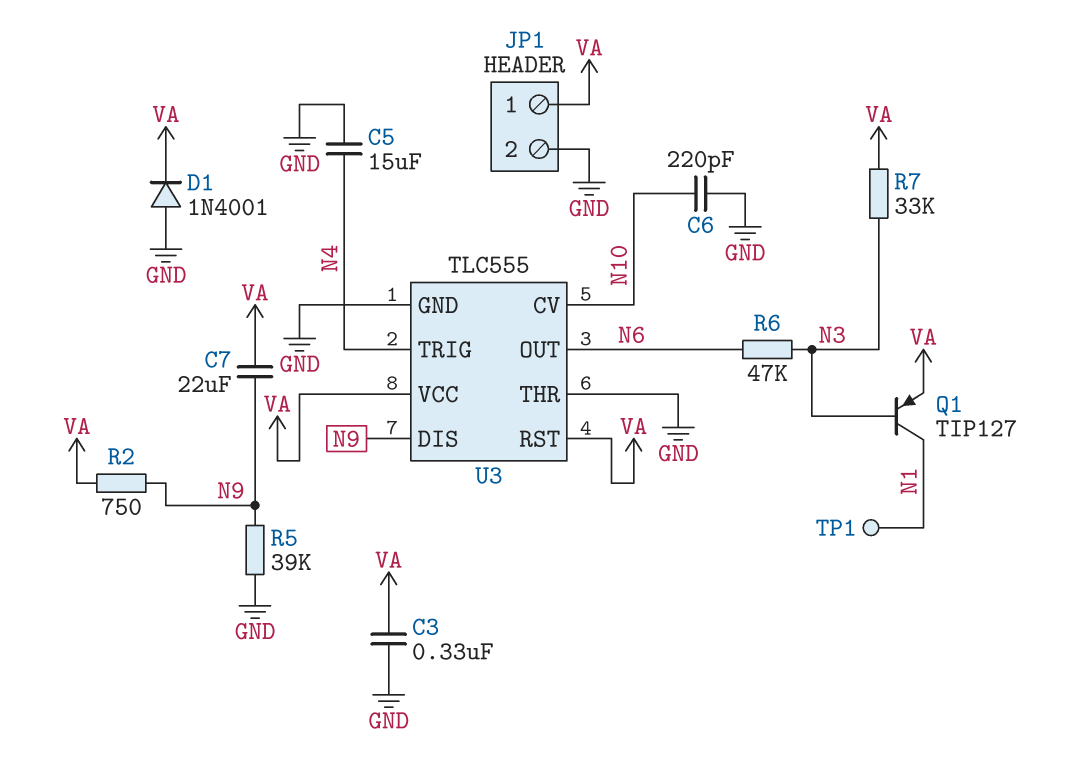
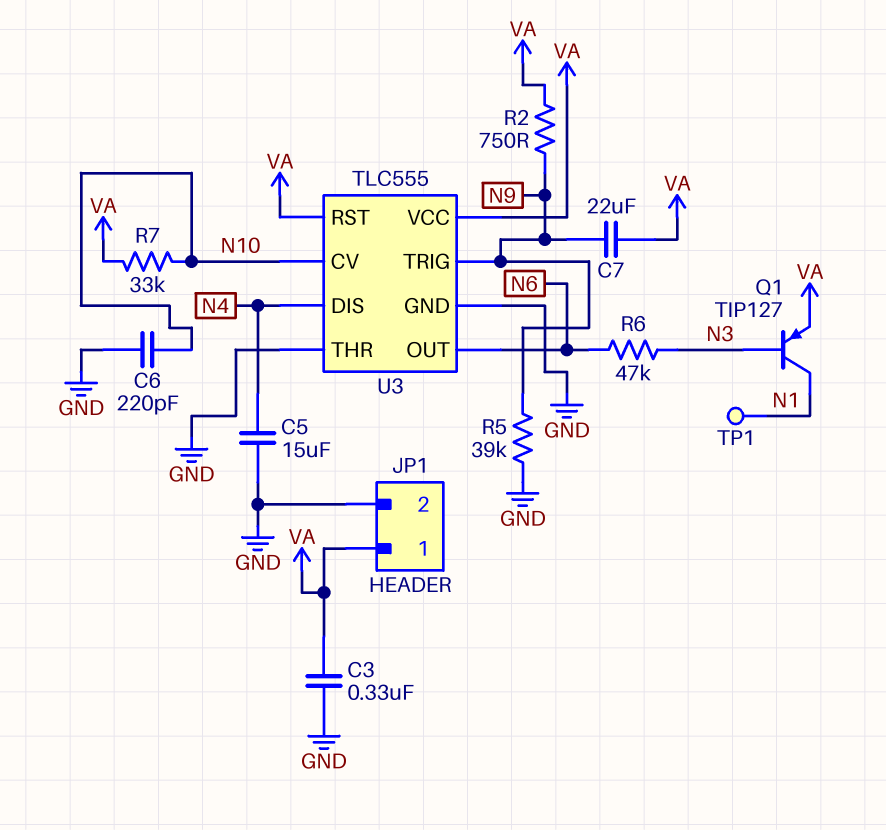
D1: diode 1N4001 (A GND, K VA) -> none
R7: 33k (N3, VA) -> 33k (N10, VA)
U3 pin DIS: N9 -> N4
U3 pin TRIG: N4 -> N9

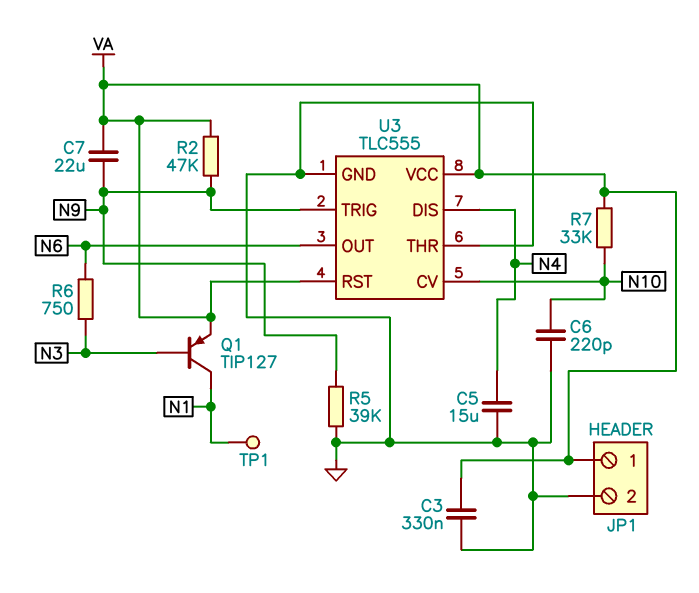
R2: 750 (N9, VA) -> 47k (N9, VA)
R6: 47k (N3, N6) -> 750 (N3, N6)

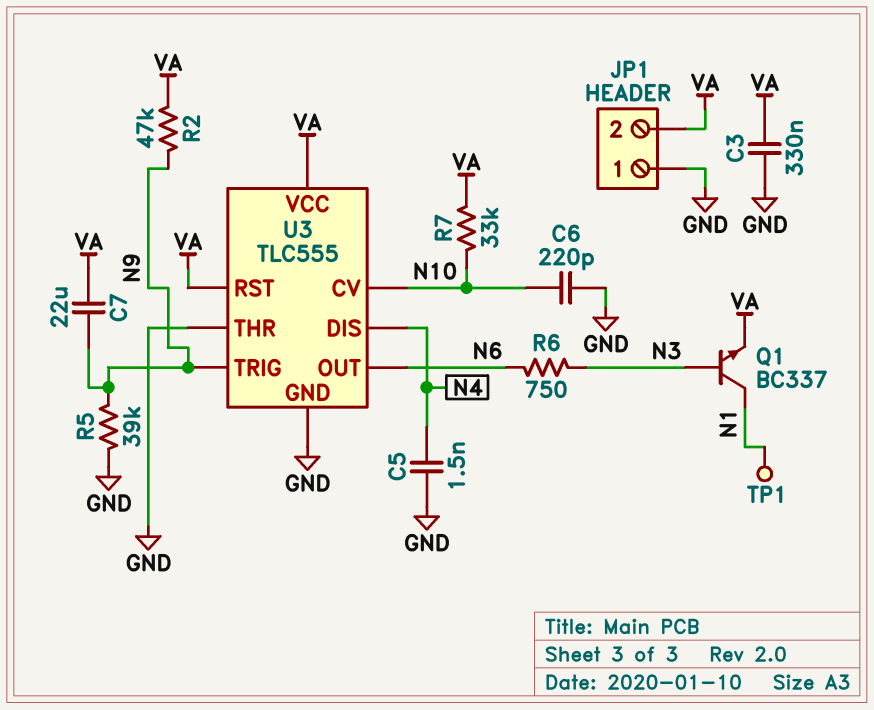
C5: 15uF (GND, N4) -> 1.5nF (GND, N4)
JP1 pin 1: VA -> GND
JP1 pin 2: GND -> VA
Q1: PNP TIP127 (B N3, C N1, E VA) -> NPN BC337 (B N3, C N1, E VA)

